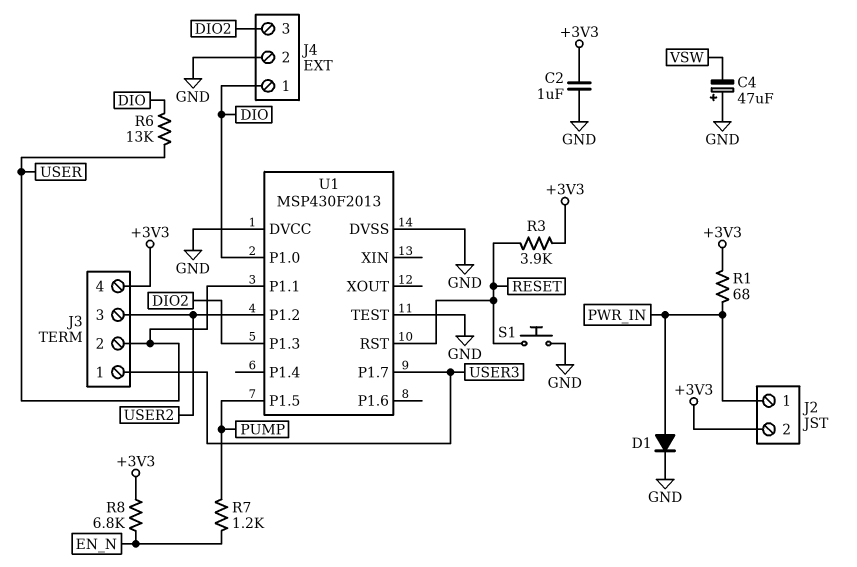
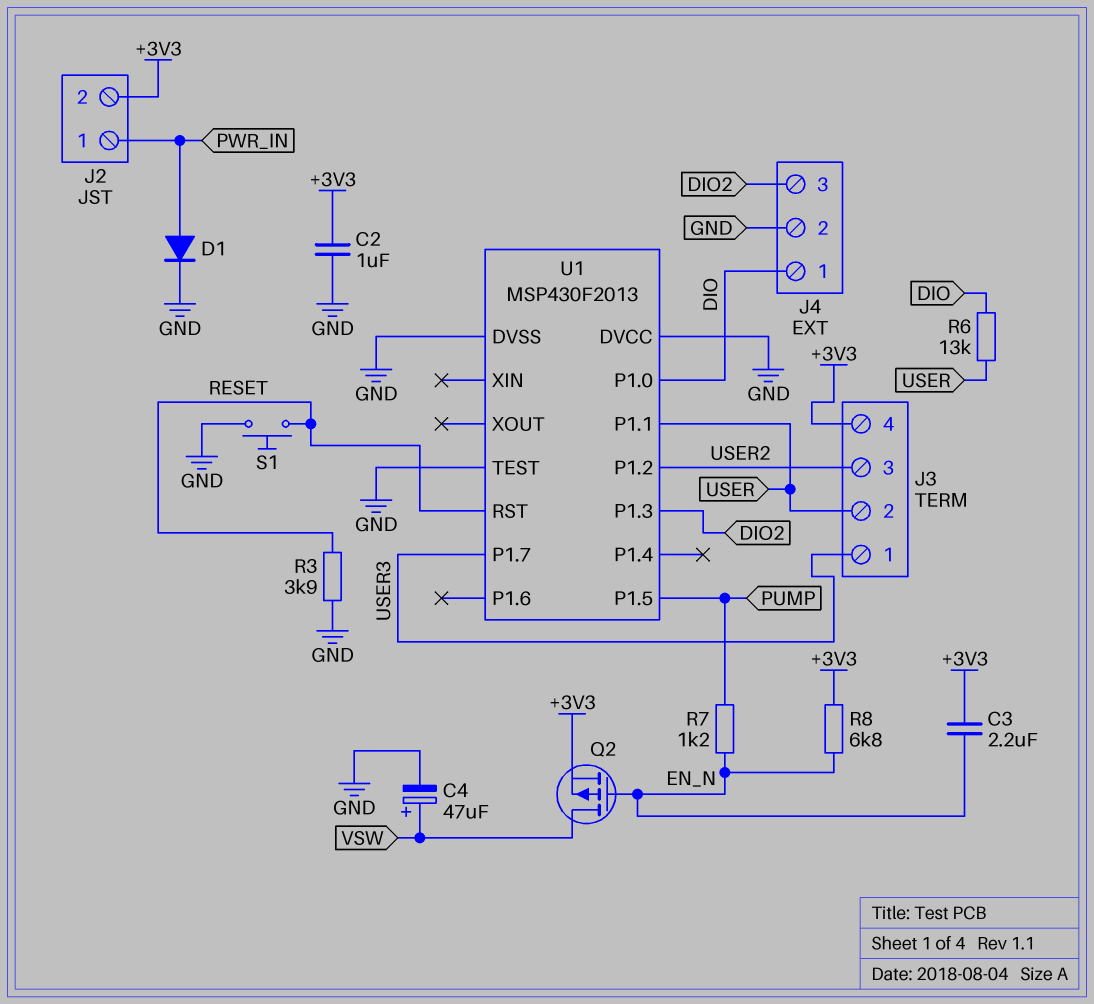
C3: none -> 2.2uF (+3V3, EN_N)
C4: 47uF (plus GND, minus VSW) -> 47uF (plus VSW, minus GND)
Q2: none -> PMOS (G EN_N, D VSW, S +3V3)
R1: 68 (+3V3, PWR_IN) -> none
R3: 3.9k (+3V3, RESET) -> 3.9k (GND, RESET)

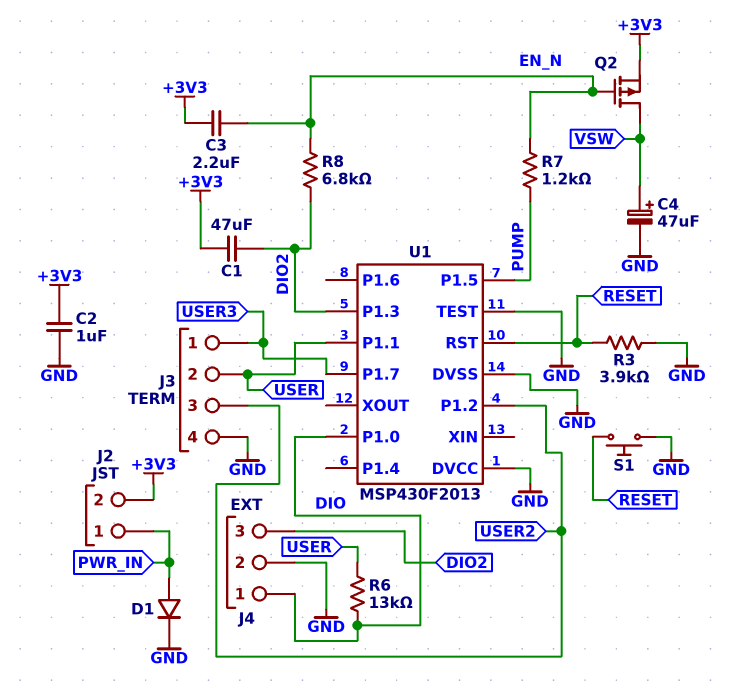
C1: none -> 47uF (+3V3, DIO2)
J3 pin 4: +3V3 -> GND
R8: 6.8k (+3V3, EN_N) -> 6.8k (DIO2, EN_N)

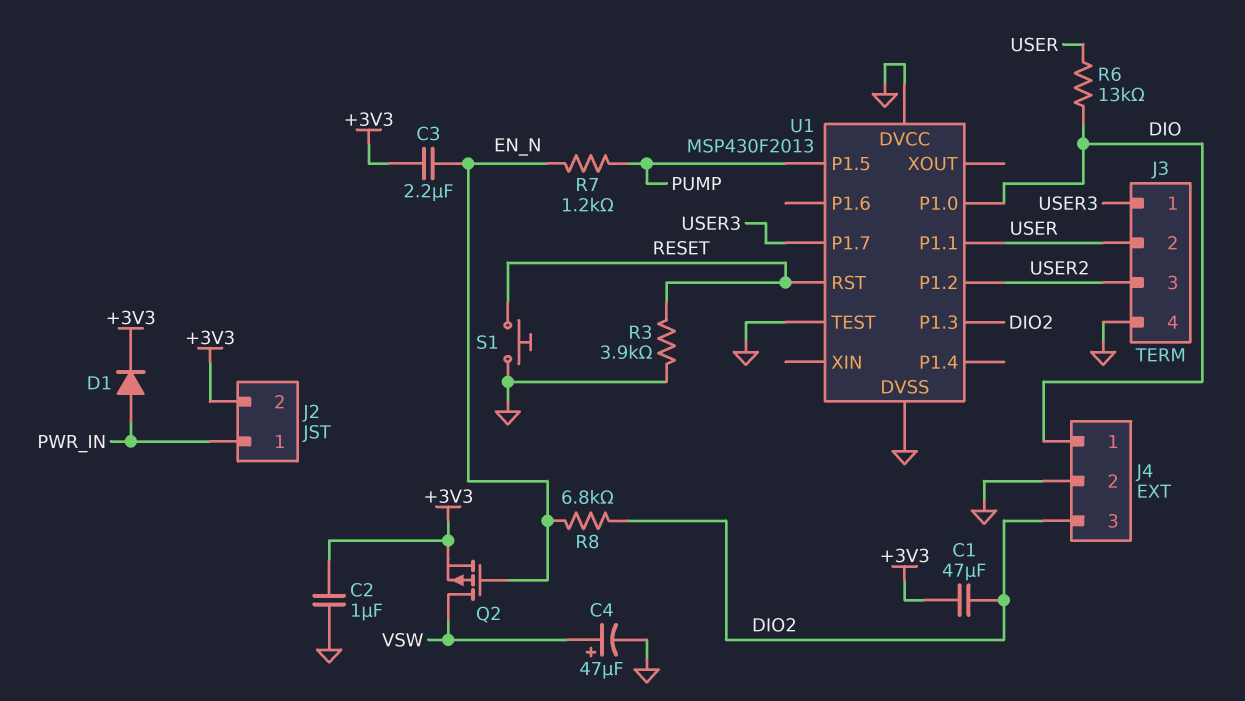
D1: diode (A PWR_IN, K GND) -> diode (A PWR_IN, K +3V3)

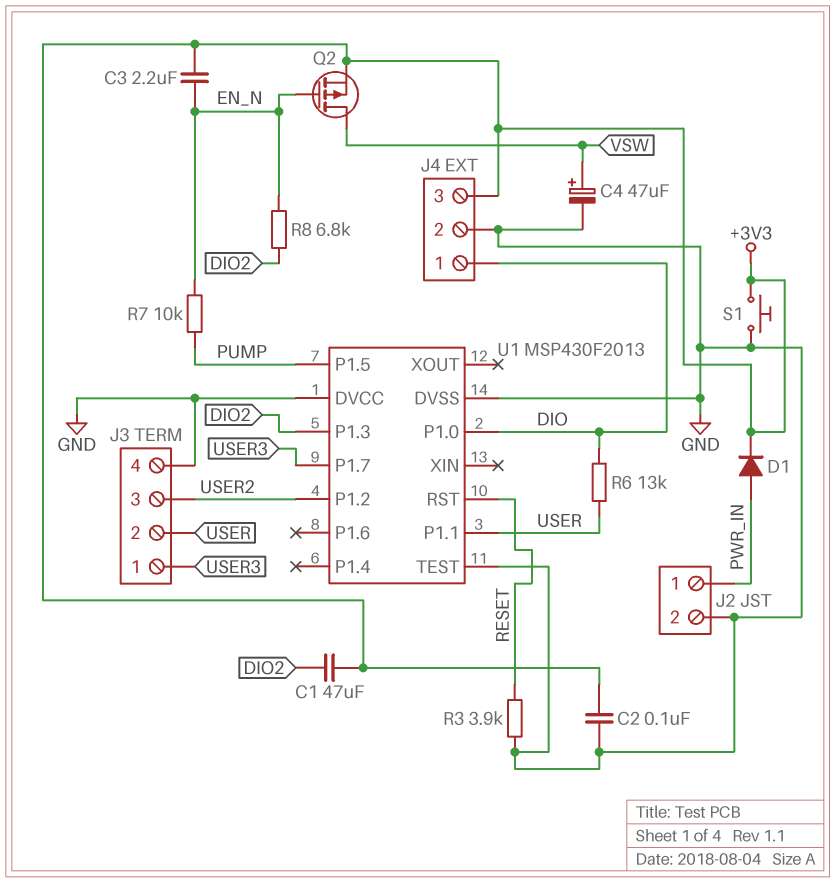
C2: 1uF (+3V3, GND) -> 100nF (+3V3, GND)
J2 pin 2: +3V3 -> GND
J4 pin 3: DIO2 -> +3V3
R7: 1.2k (EN_N, PUMP) -> 10k (EN_N, PUMP)
S1: button (GND, RESET) -> button (+3V3, GND)

